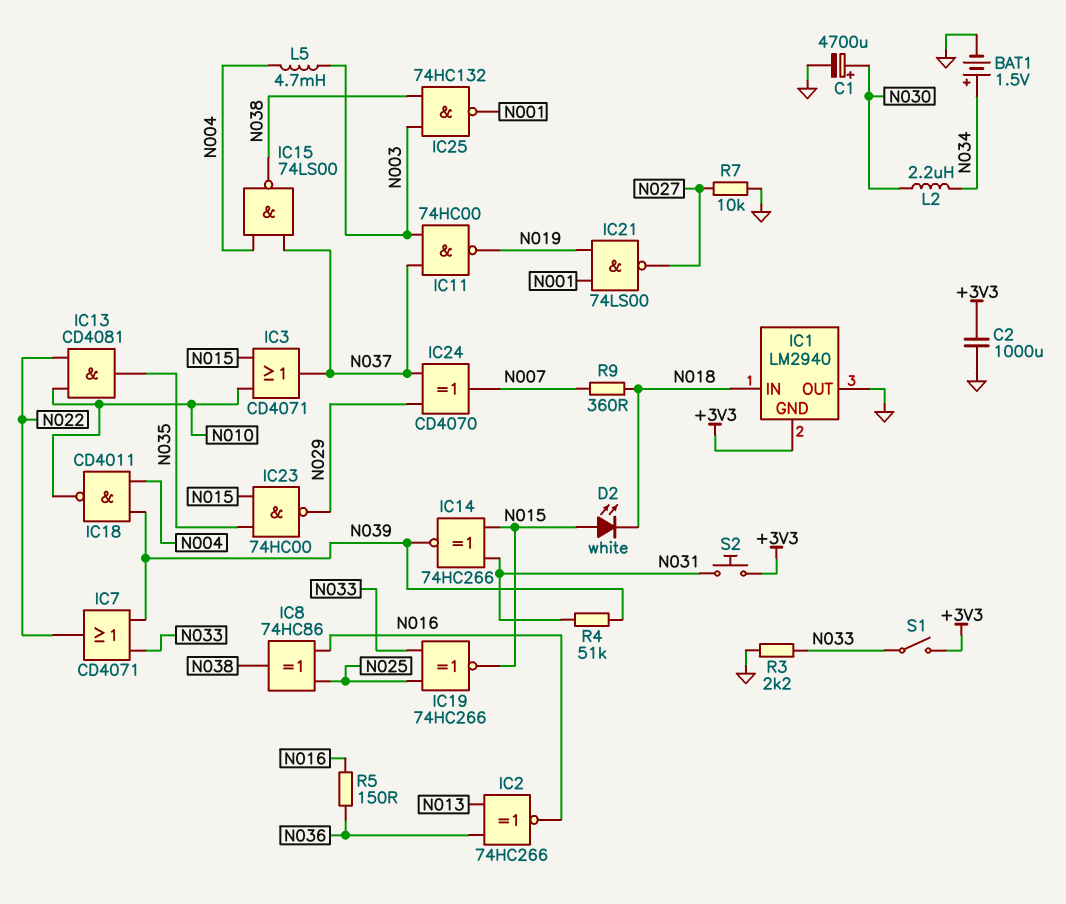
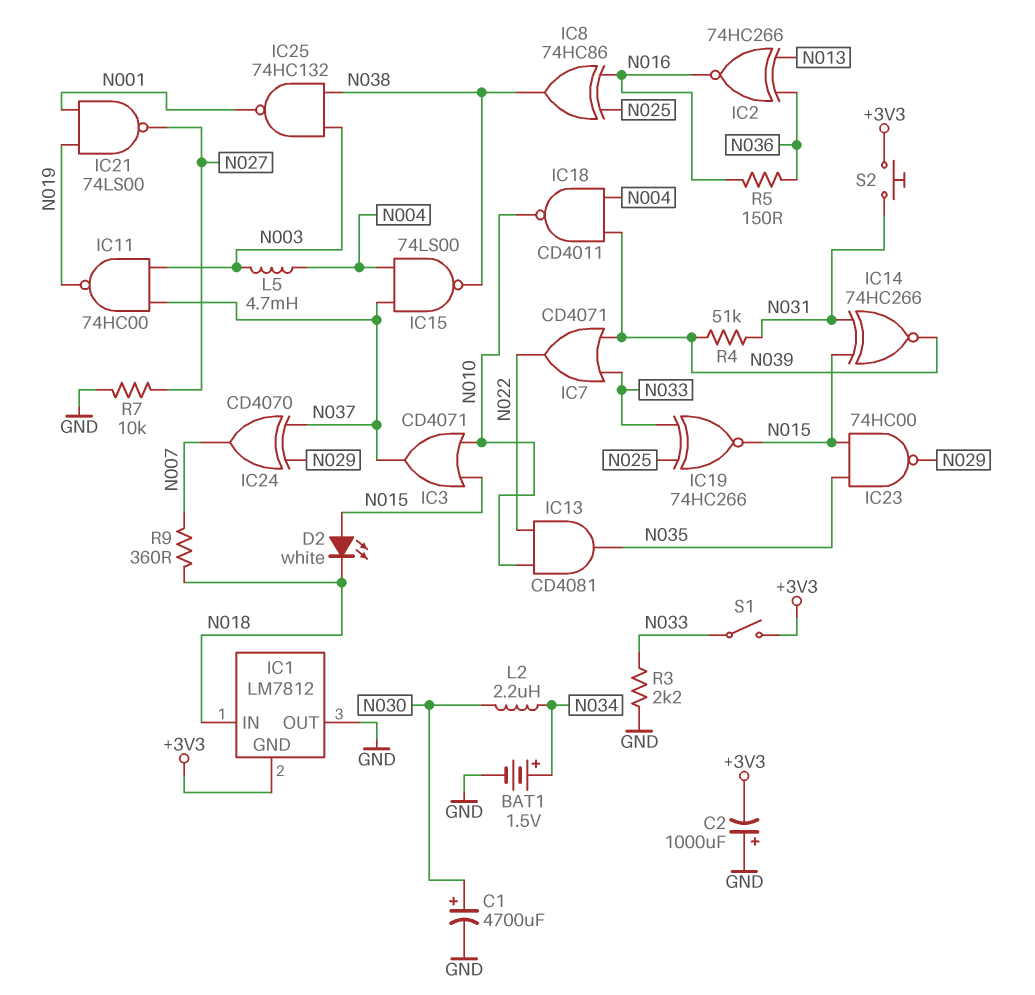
C2: 1000uF (+3V3, GND) -> 1000uF (plus GND, minus +3V3)
IC1: LM2940 -> LM7812

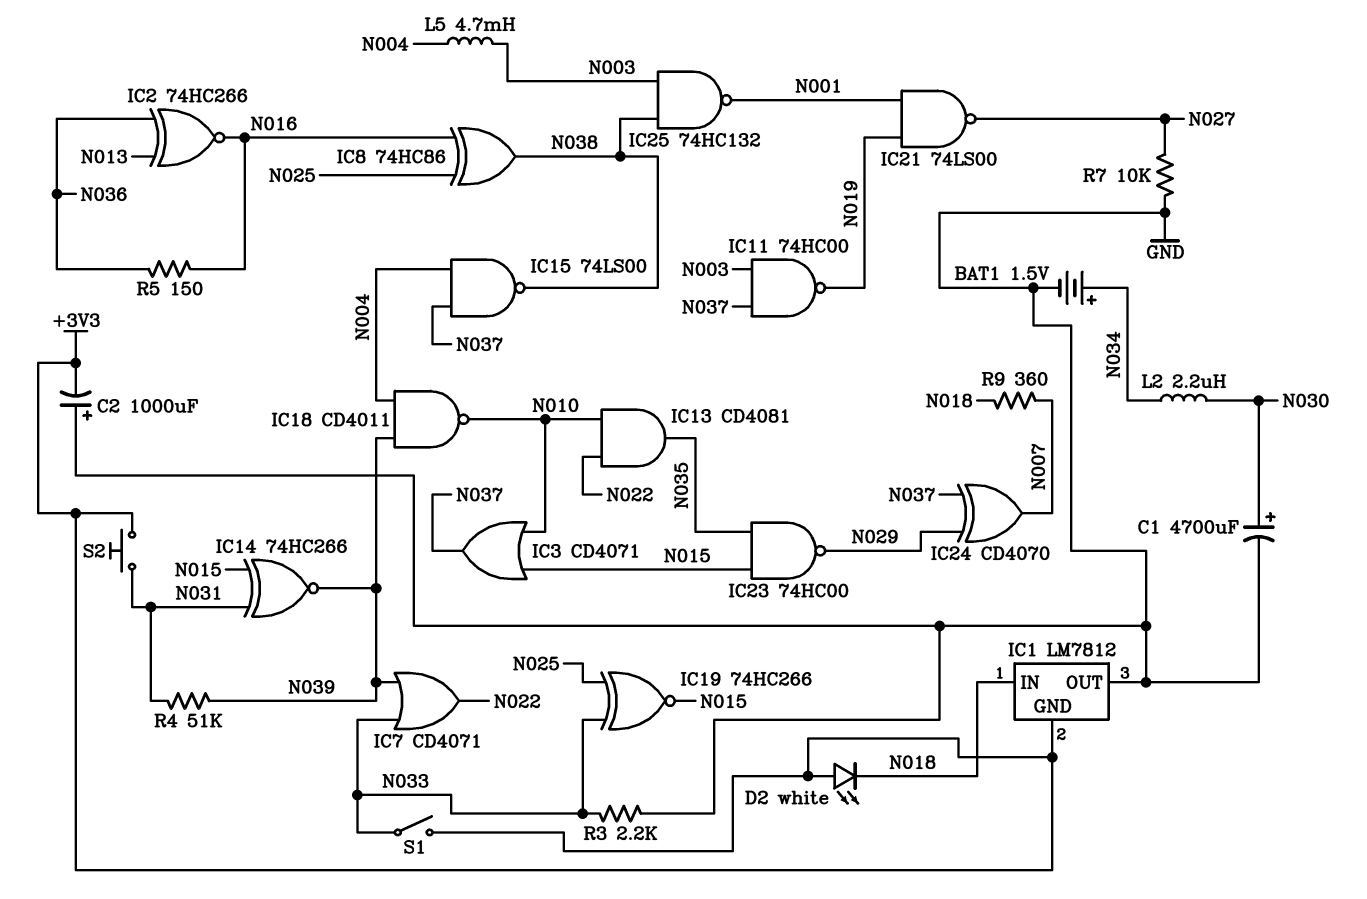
D2: LED white (A N015, K N018) -> LED white (A +3V3, K N018)

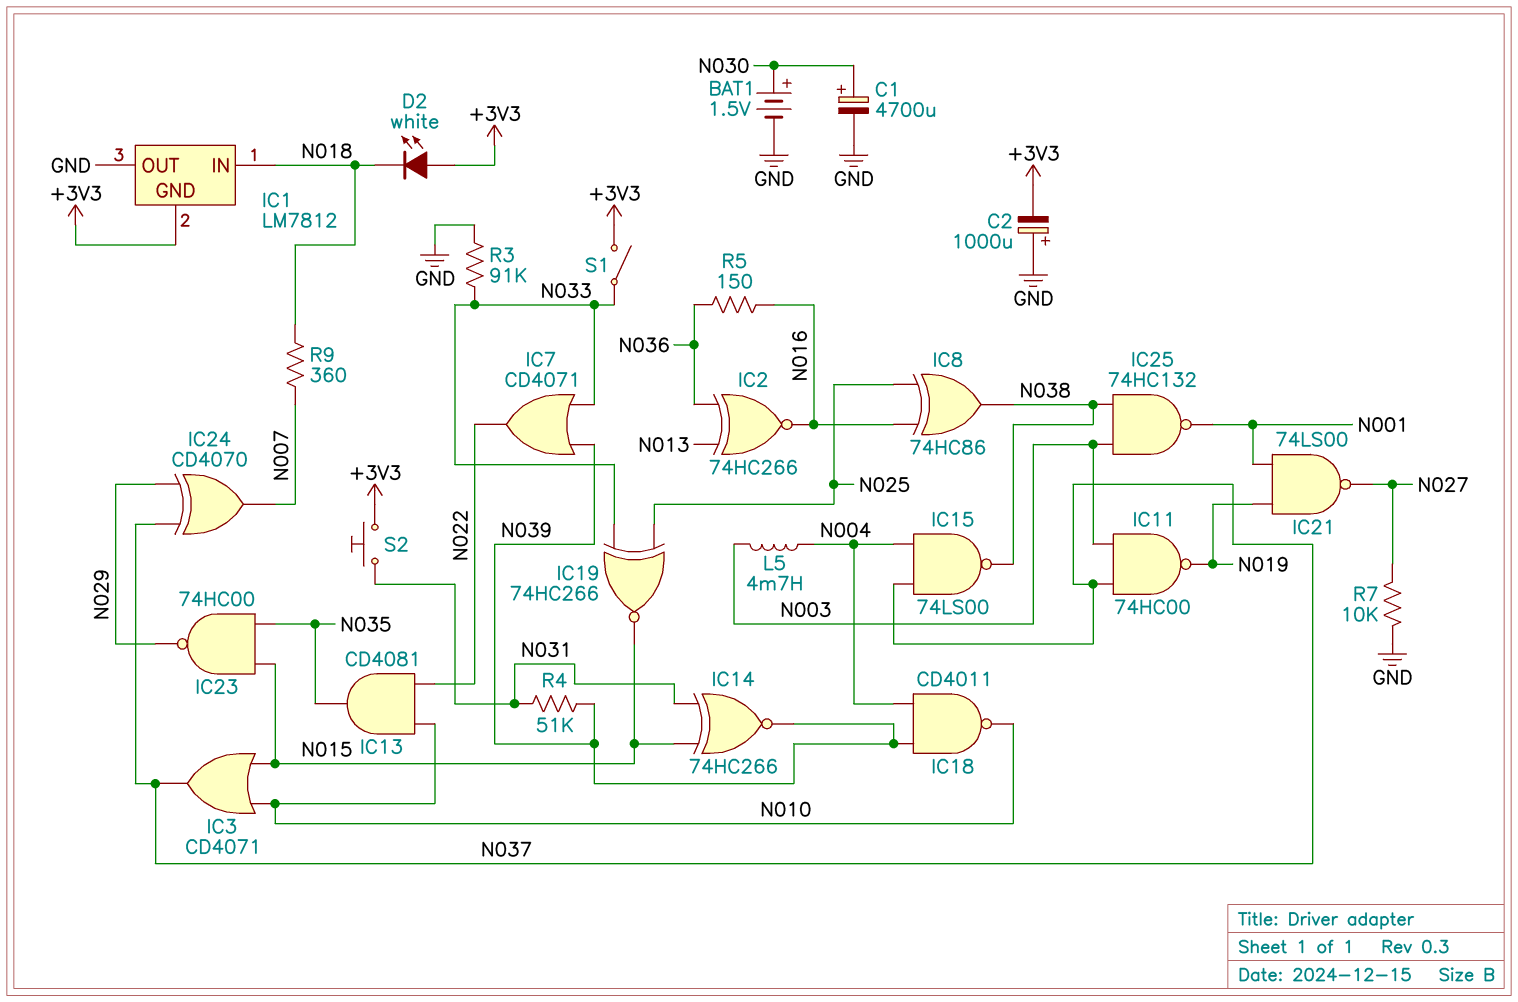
BAT1: 1.5V (plus N034, minus GND) -> 1.5V (plus N030, minus GND)
L2: 2.2uH (N030, N034) -> none
R3: 2.2k (GND, N033) -> 91k (GND, N033)

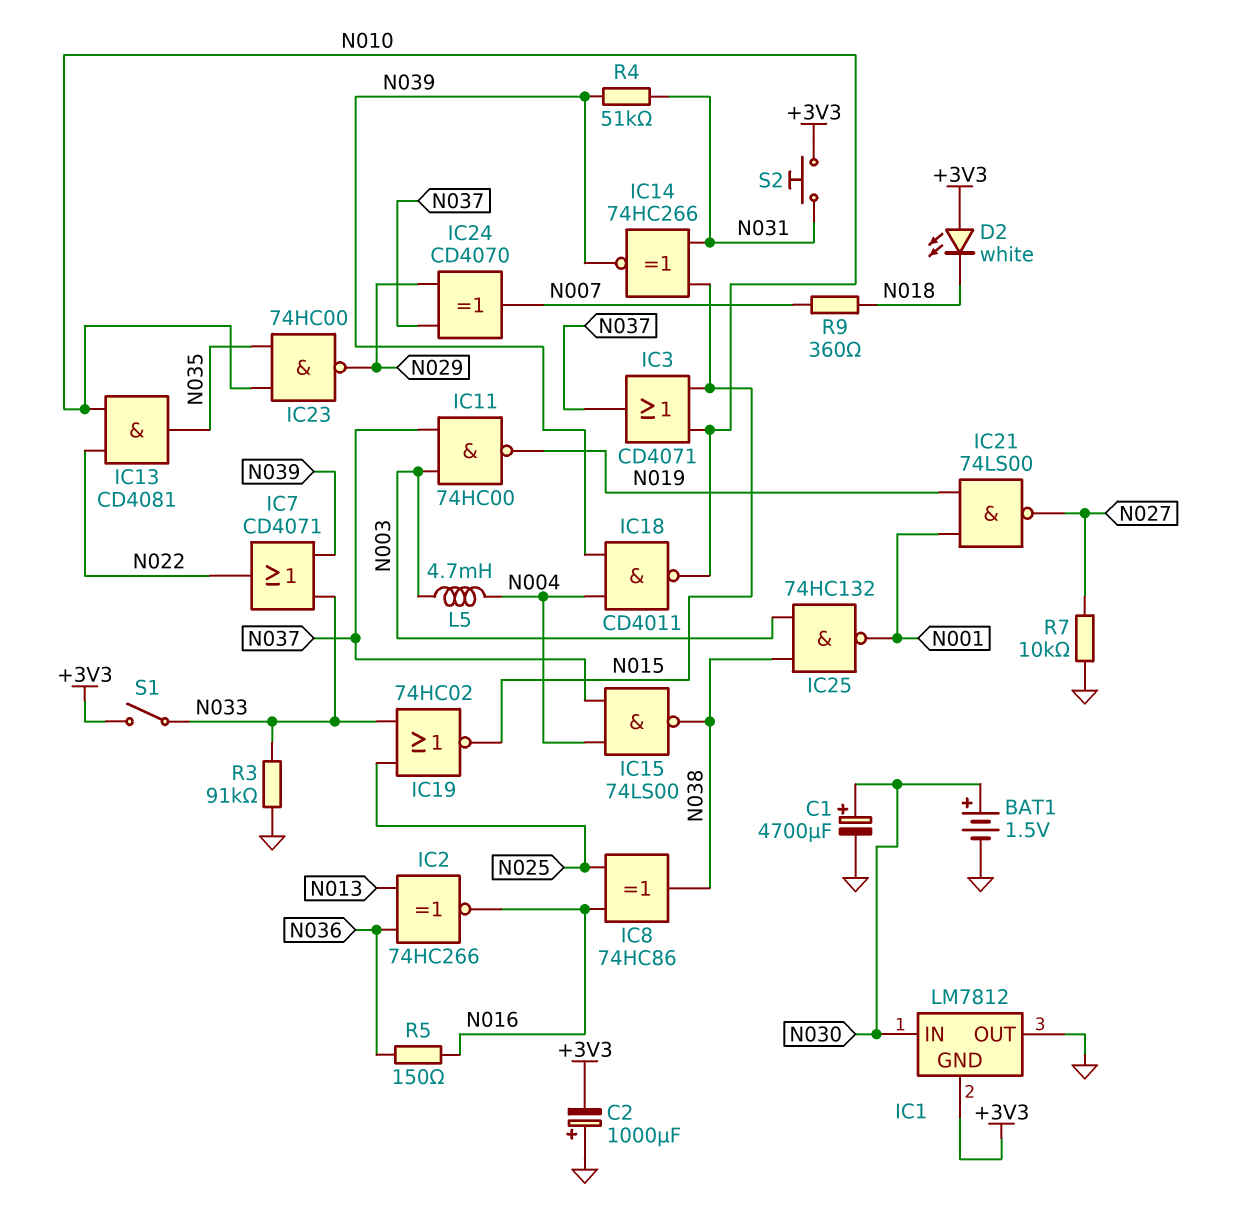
IC1 pin IN: N018 -> N030
IC19: XNOR 74HC266 (in N025, in N033, out N015) -> NOR 74HC02 (in N025, in N033, out N015)
IC23: NAND 74HC00 (in N015, in N035, out N029) -> NAND 74HC00 (in N010, in N035, out N029)

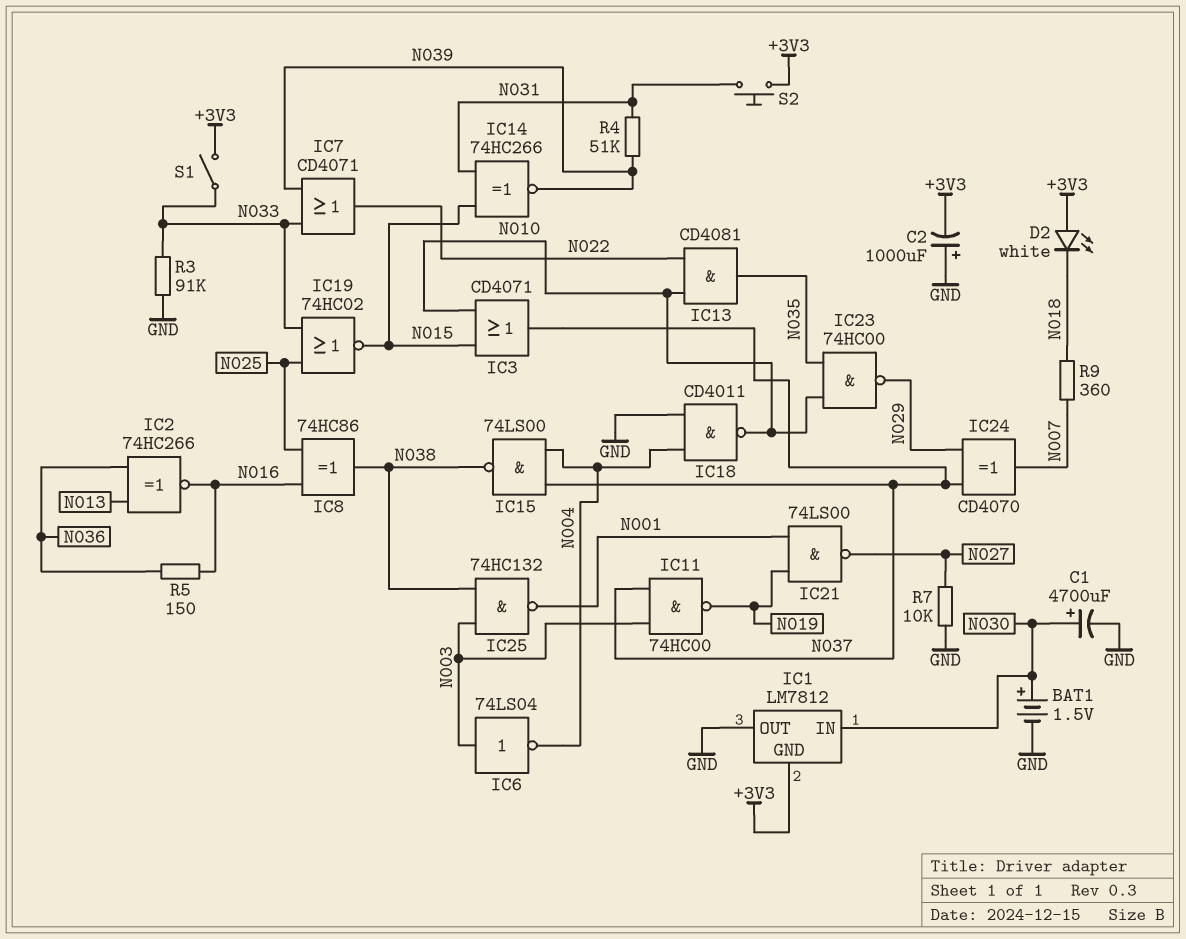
IC6: none -> NOT 74LS04 (in N003, out N004)
IC18: NAND CD4011 (in N004, in N039, out N010) -> NAND CD4011 (in GND, in N004, out N010)
L5: 4.7mH (N003, N004) -> none

